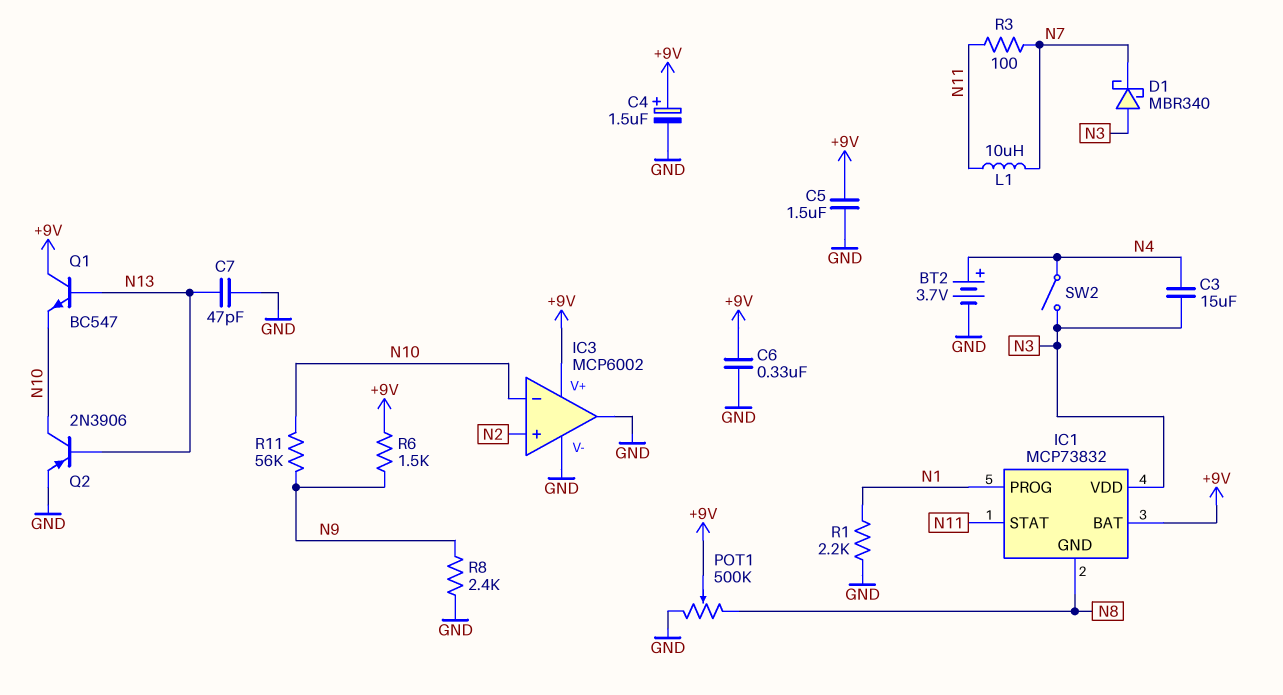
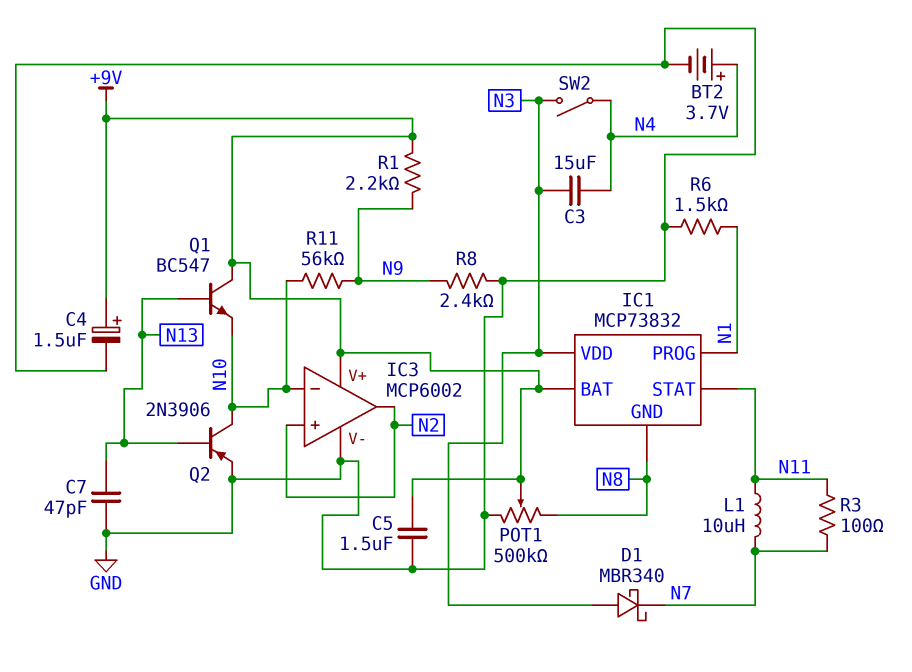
C6: 330nF (+9V, GND) -> none
IC3 pin out: GND -> N2
R1: 2.2k (GND, N1) -> 2.2k (+9V, N9)
R6: 1.5k (+9V, N9) -> 1.5k (GND, N1)

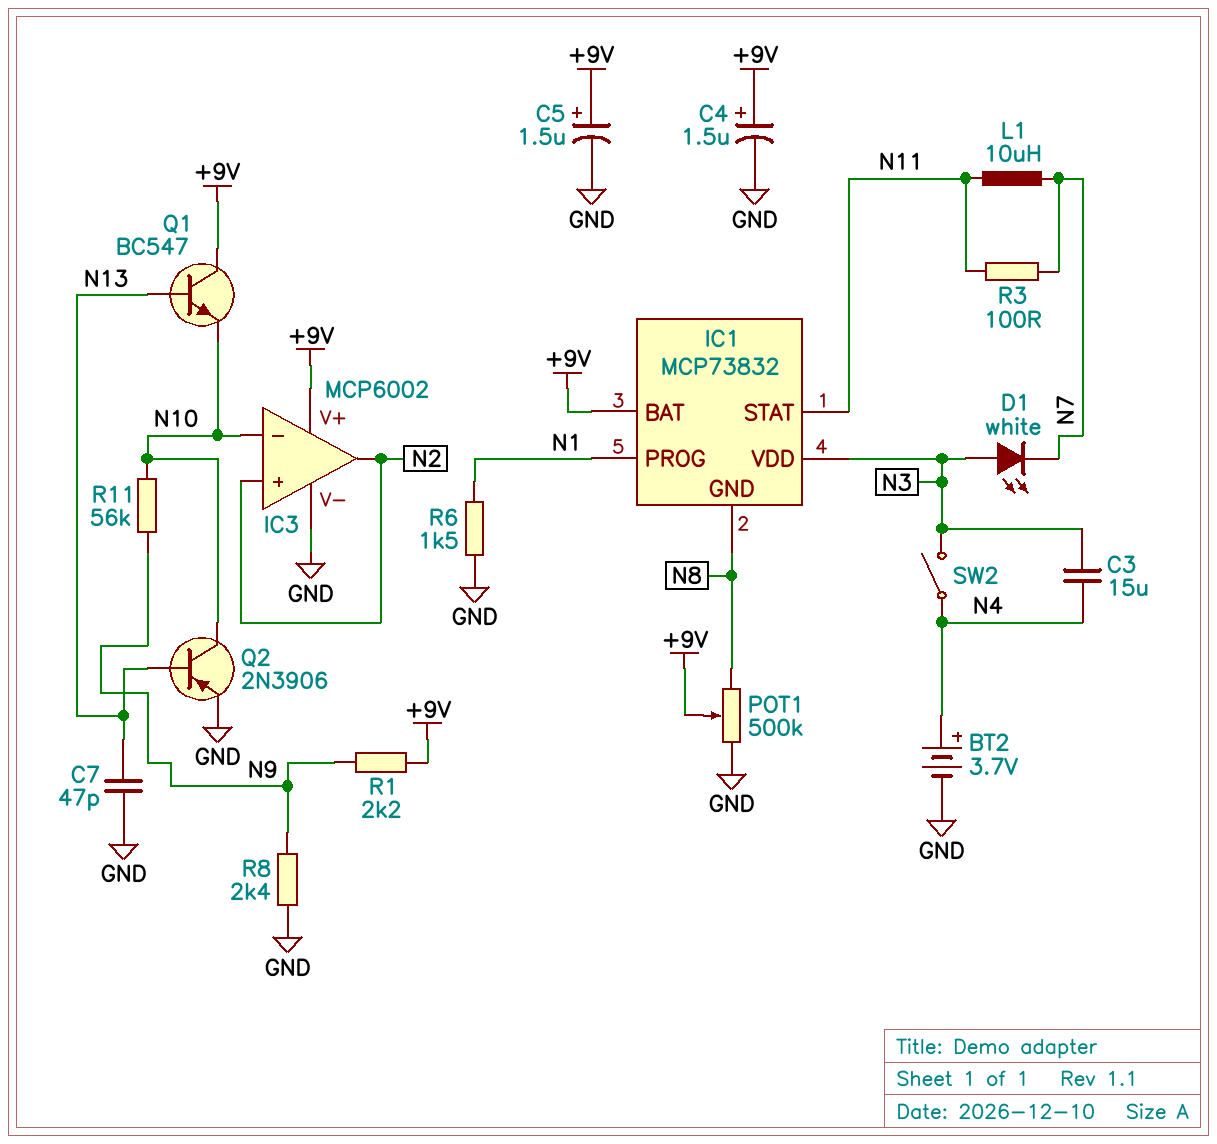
C5: 1.5uF (+9V, GND) -> 1.5uF (plus +9V, minus GND)
D1: schottky MBR340 (A N3, K N7) -> LED white (A N3, K N7)

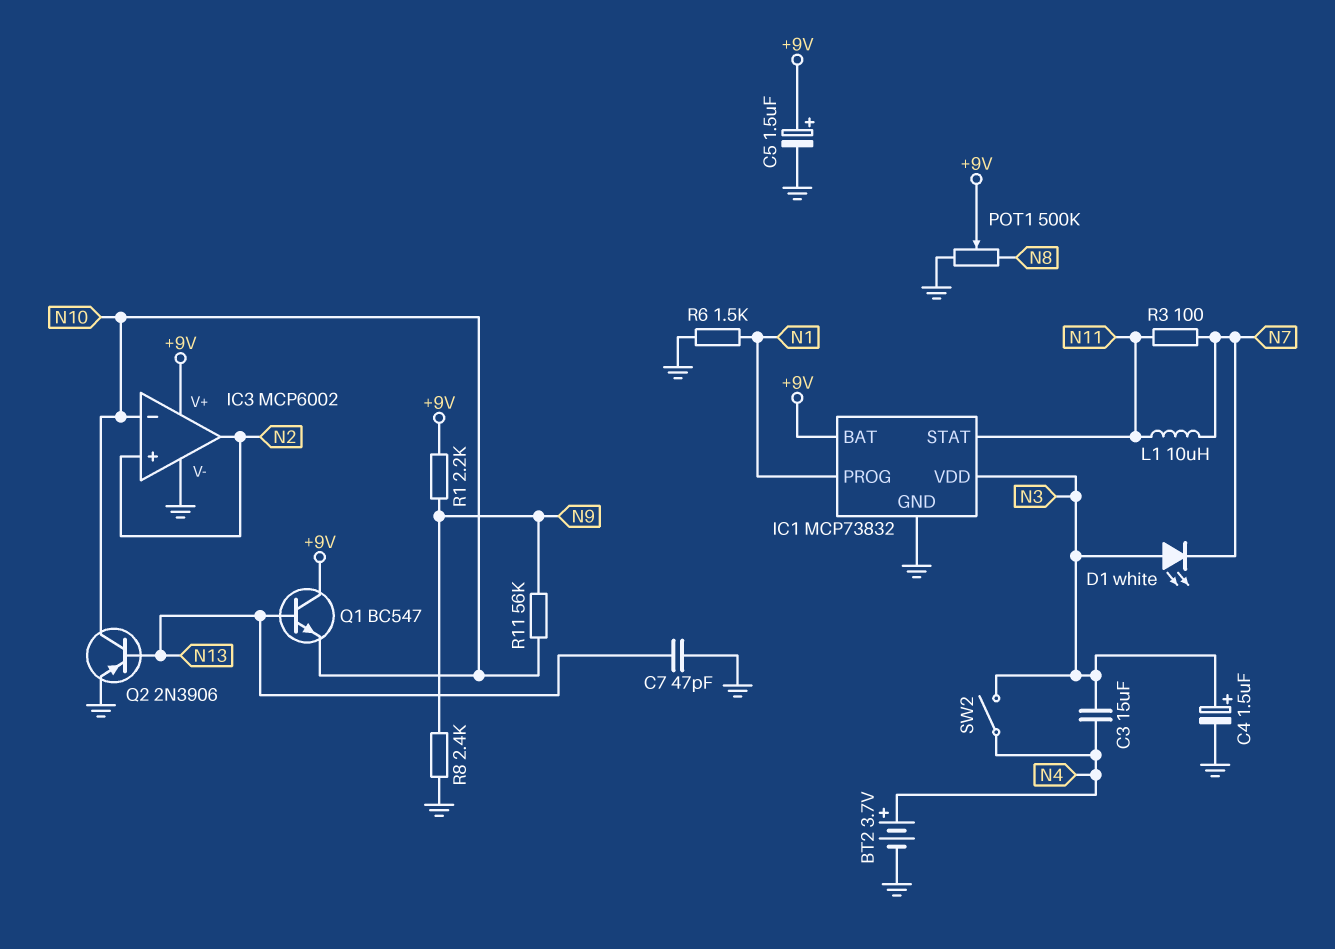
C4: 1.5uF (plus +9V, minus GND) -> 1.5uF (plus N3, minus GND)
IC1 pin GND: N8 -> GND

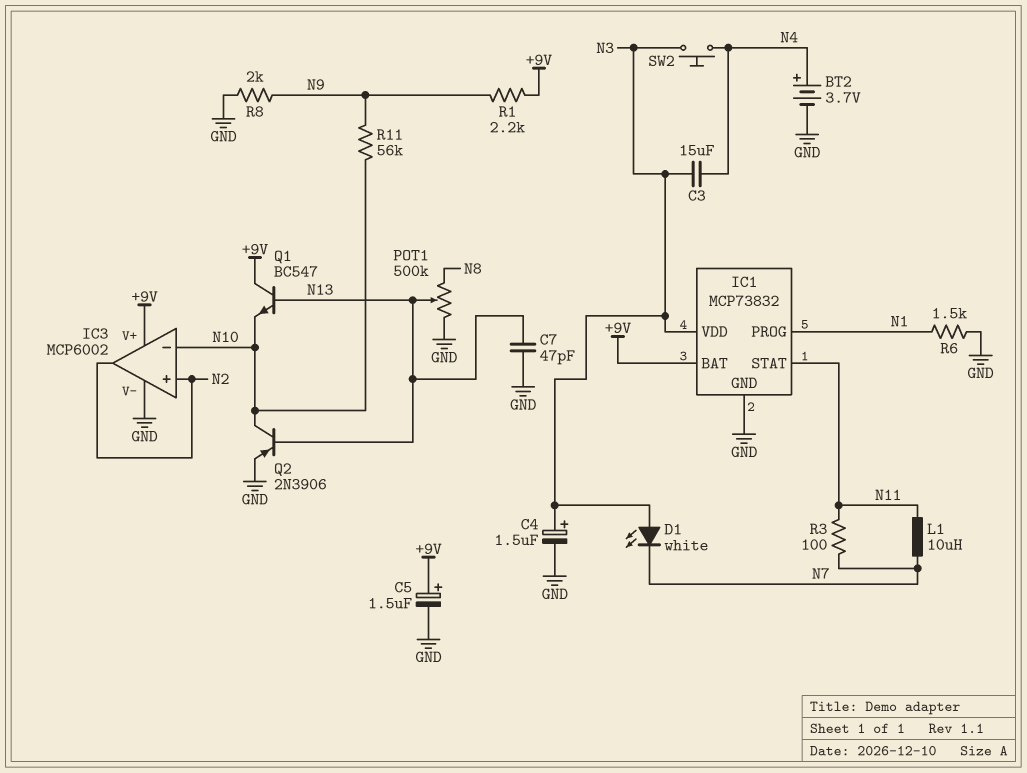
POT1: 500k (GND, N8, wiper +9V) -> 500k (GND, N8, wiper N13)
R8: 2.4k (GND, N9) -> 2k (GND, N9)
SW2: switch (N3, N4) -> button (N3, N4)

